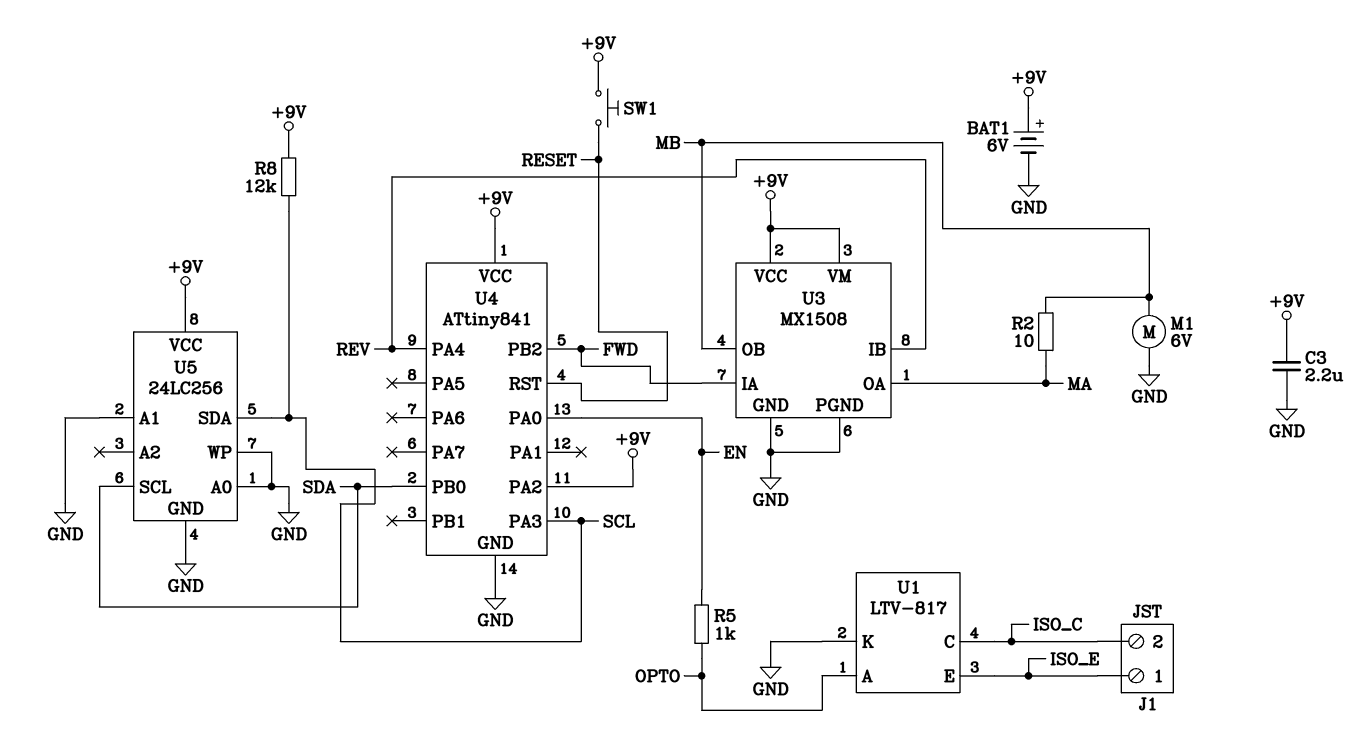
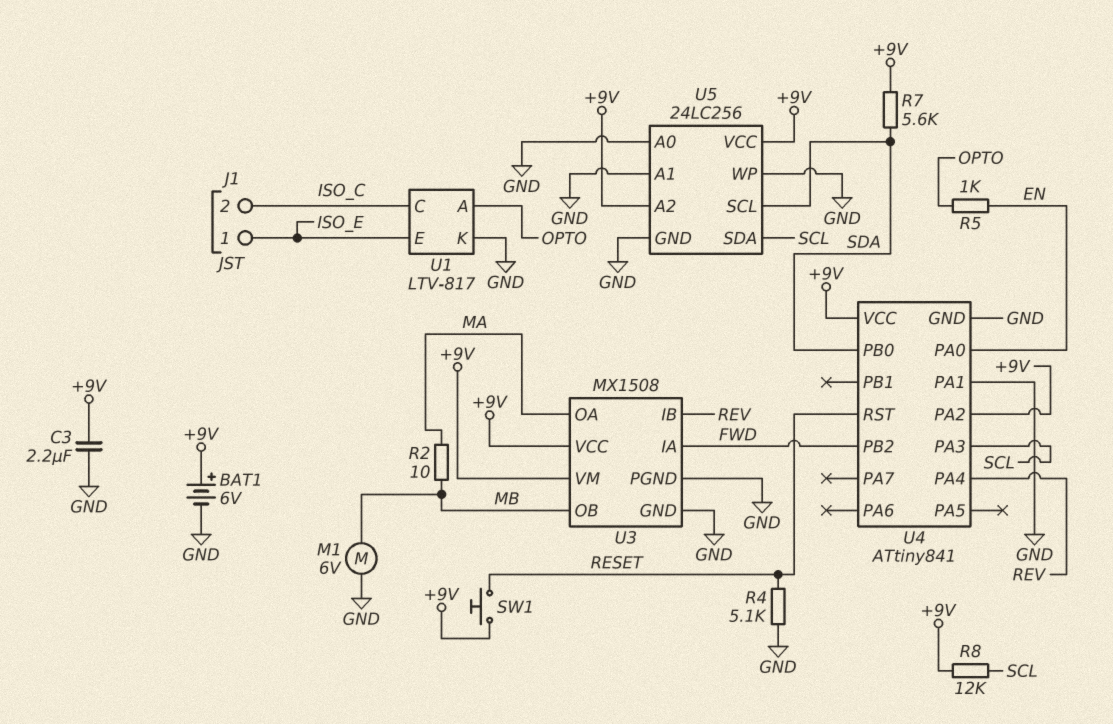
R4: none -> 5.1k (GND, RESET)
R7: none -> 5.6k (+9V, SDA)
U4 pin PA1: none -> GND
U5 pin A2: none -> +9V

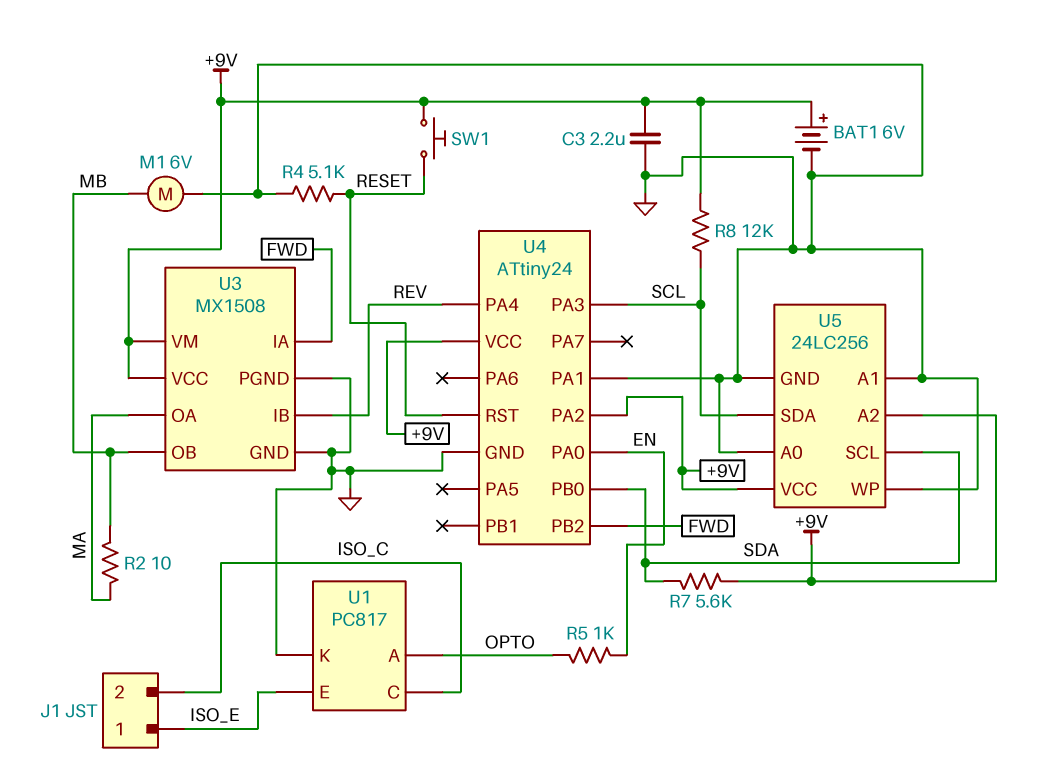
U1: LTV-817 -> PC817
U4: ATtiny841 -> ATtiny24

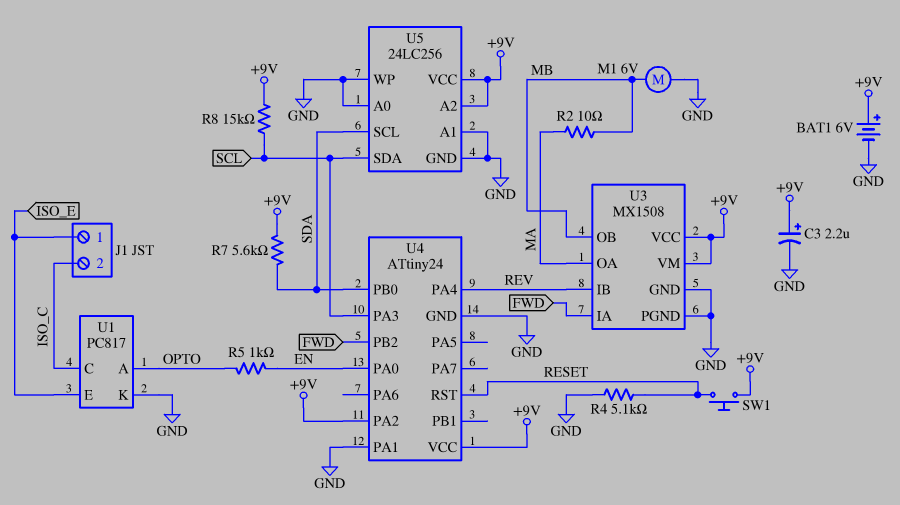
C3: 2.2uF (+9V, GND) -> 2.2uF (plus +9V, minus GND)
R8: 12k (+9V, SCL) -> 15k (+9V, SCL)

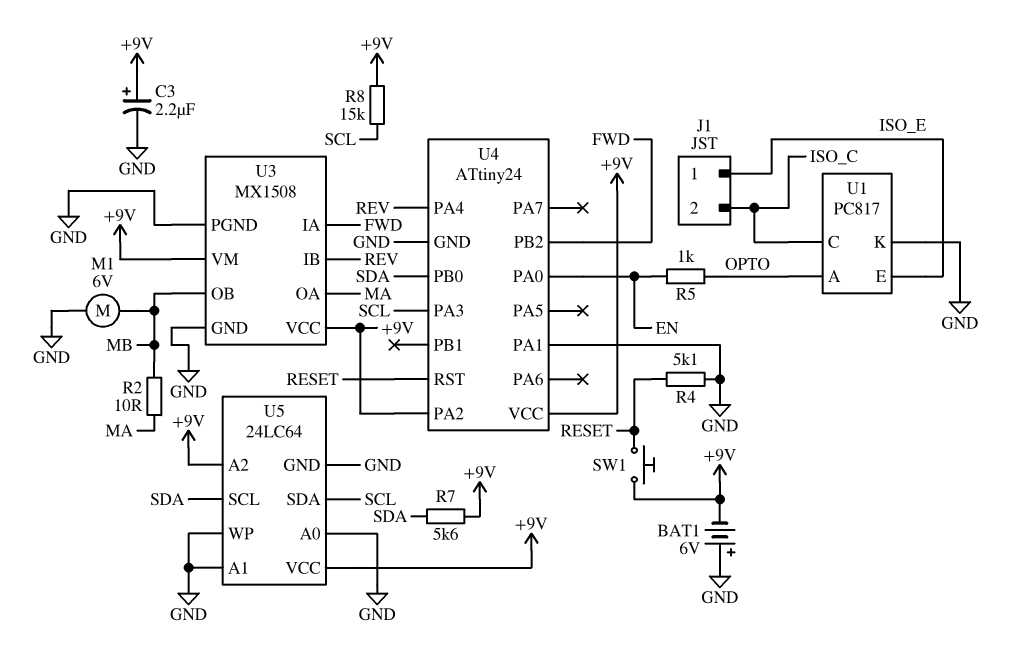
BAT1: 6V (plus +9V, minus GND) -> 6V (plus GND, minus +9V)
U5: 24LC256 -> 24LC64

